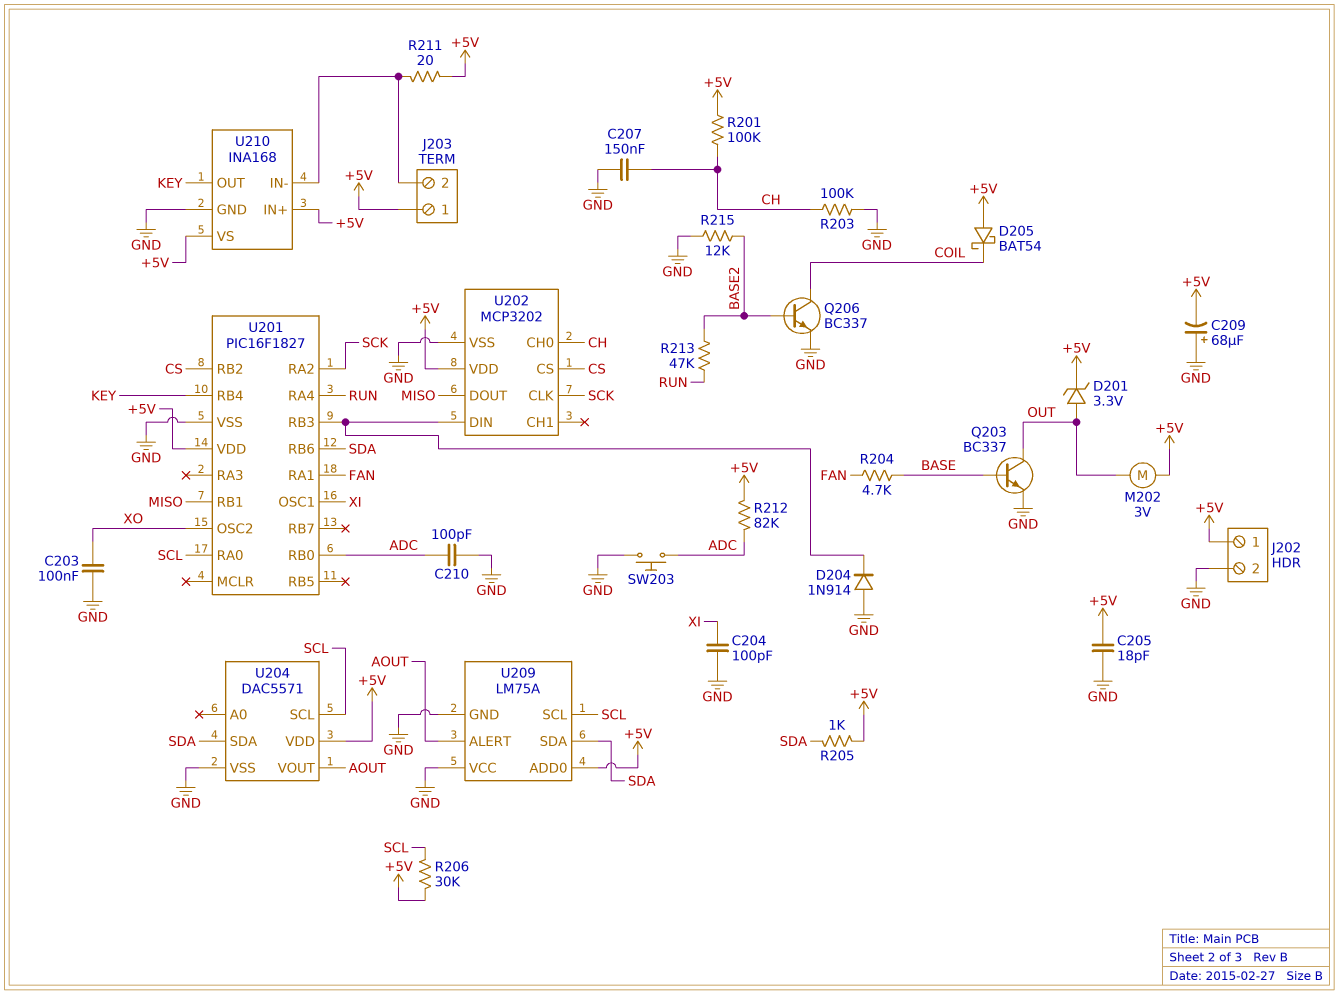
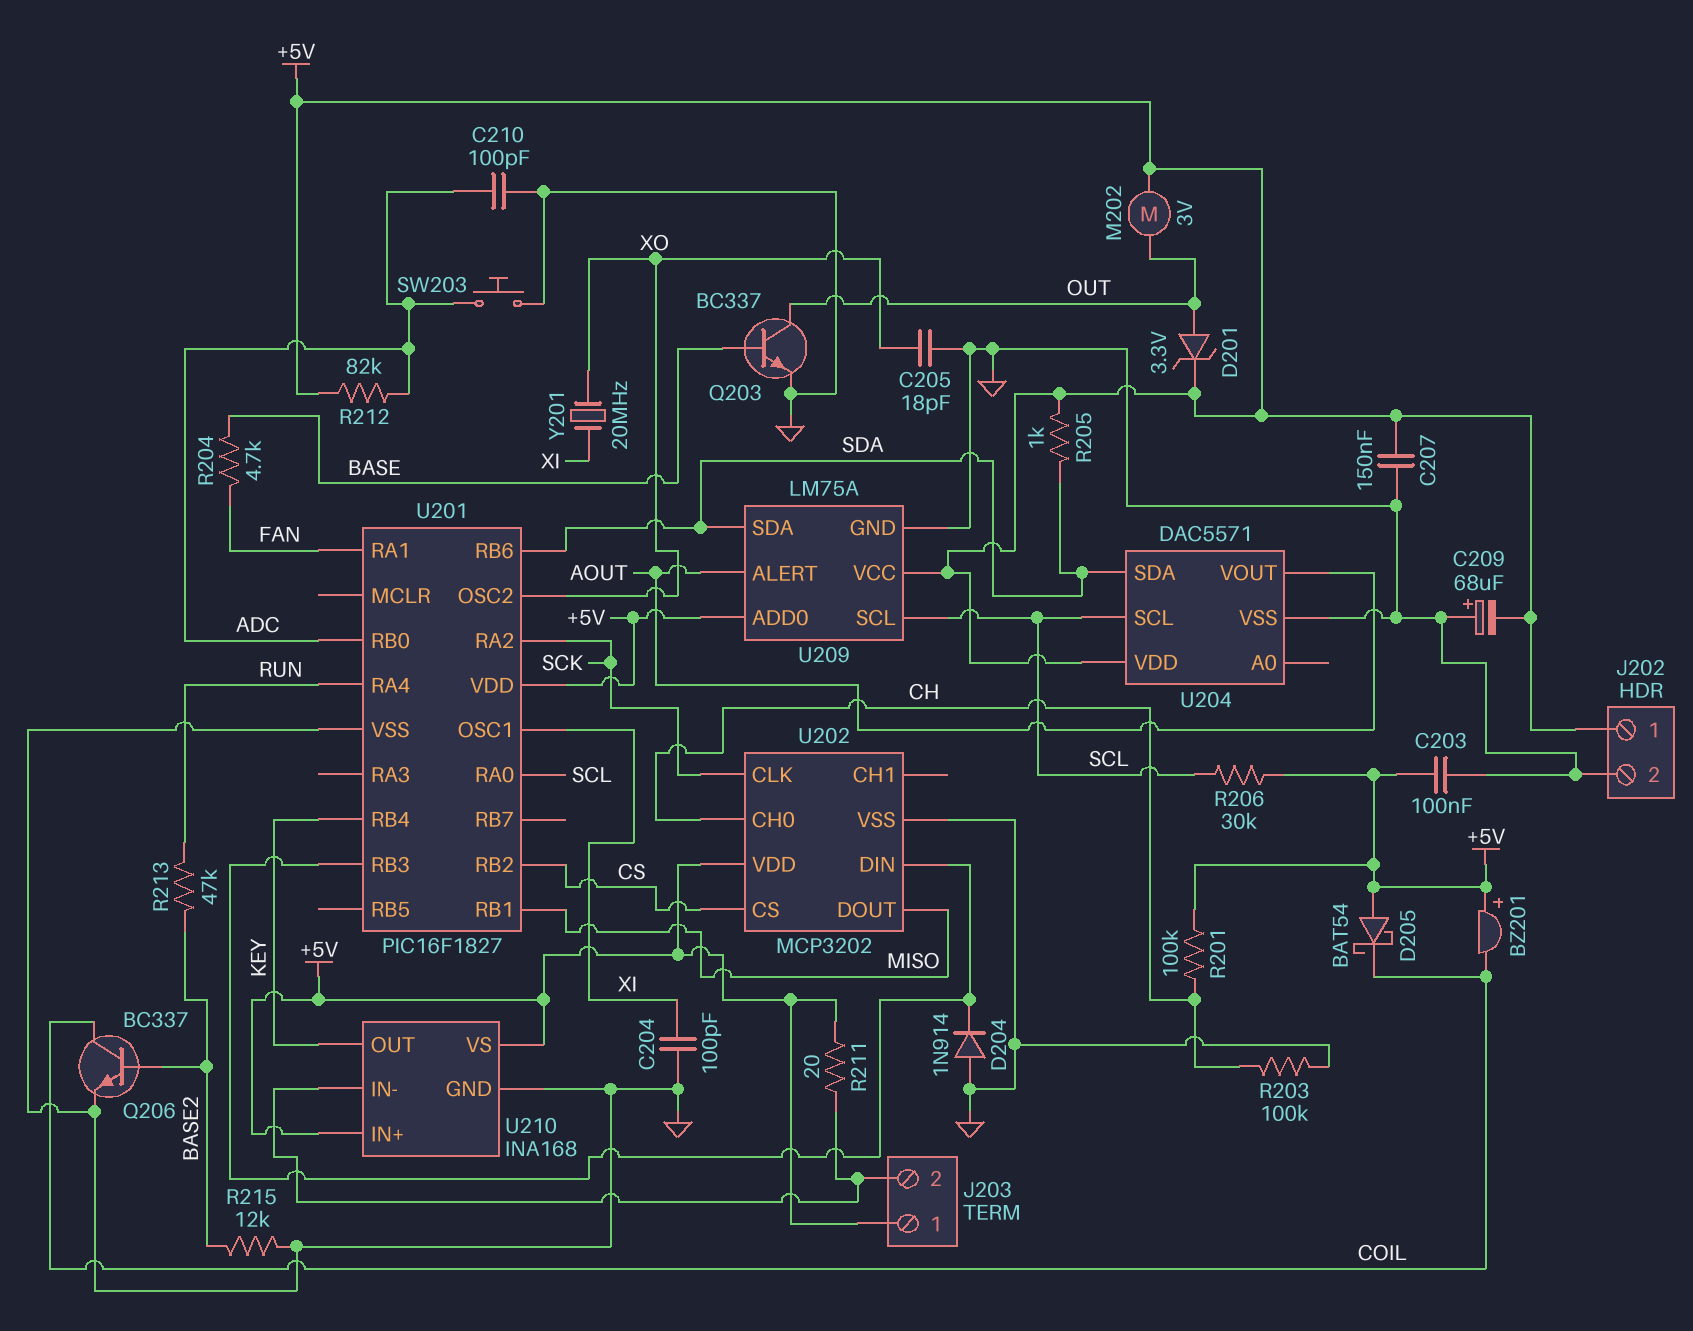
BZ201: none -> buzzer (plus +5V, minus COIL)
C203: 100nF (GND, XO) -> 100nF (+5V, GND)
C205: 18pF (+5V, GND) -> 18pF (GND, XO)
C207: 150nF (CH, GND) -> 150nF (+5V, GND)
U209 pin VCC: GND -> +5V
Y201: none -> 20MHz (XI, XO)

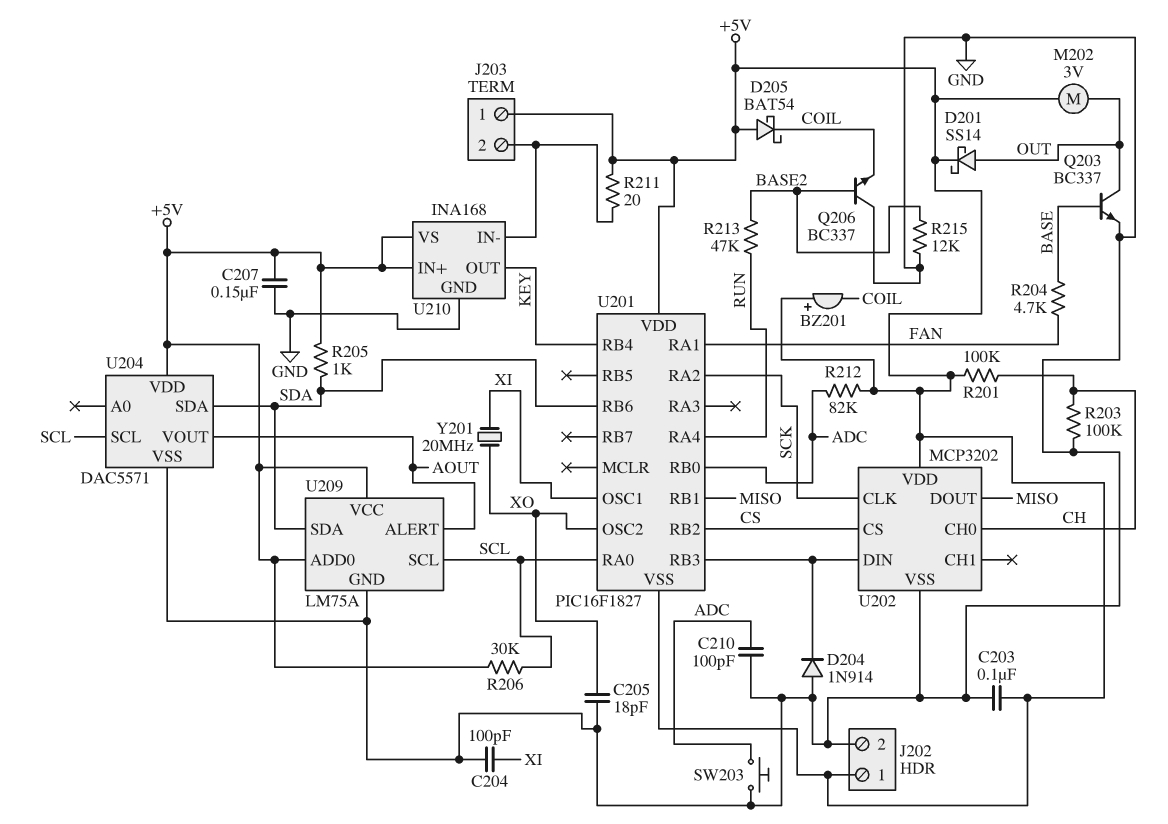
C209: 68uF (plus GND, minus +5V) -> none
D201: zener 3.3V (A OUT, K +5V) -> schottky SS14 (A OUT, K +5V)
Q206: NPN BC337 (B BASE2, C COIL, E GND) -> NPN BC337 (B BASE2, C GND, E COIL)
U201 pin VSS: GND -> +5V

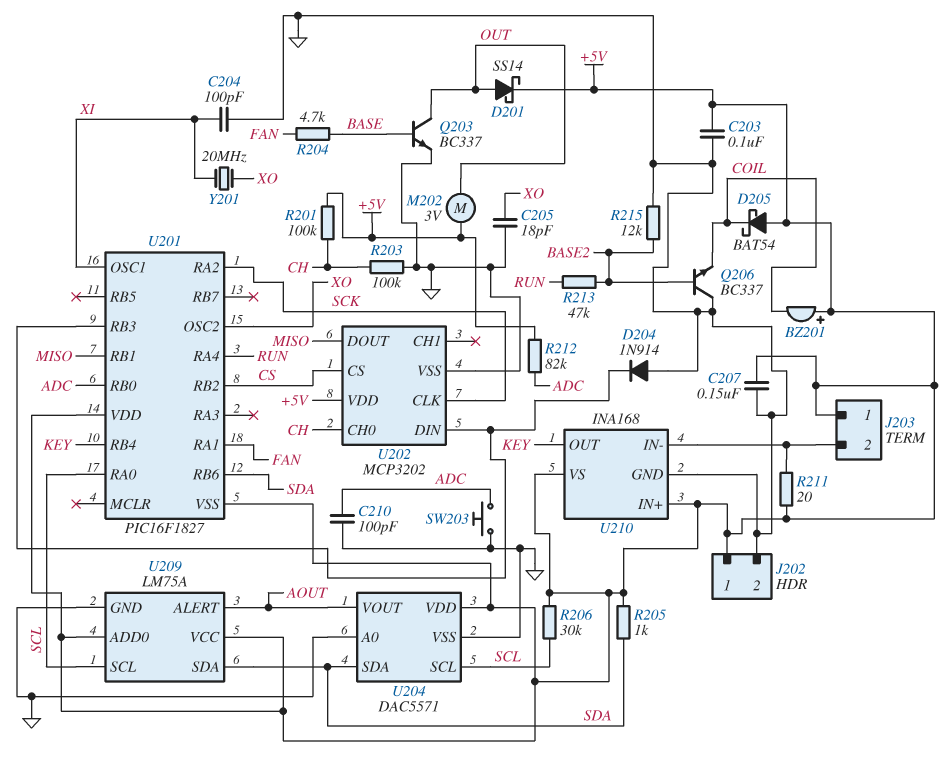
U204 pin A0: none -> GND

